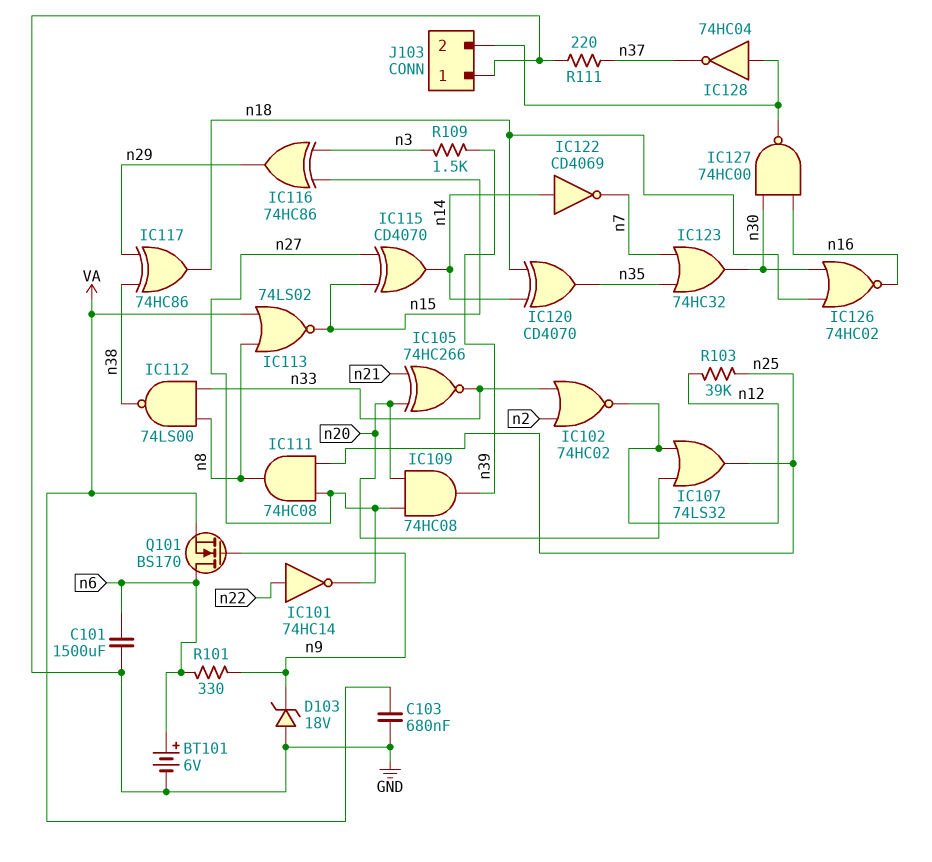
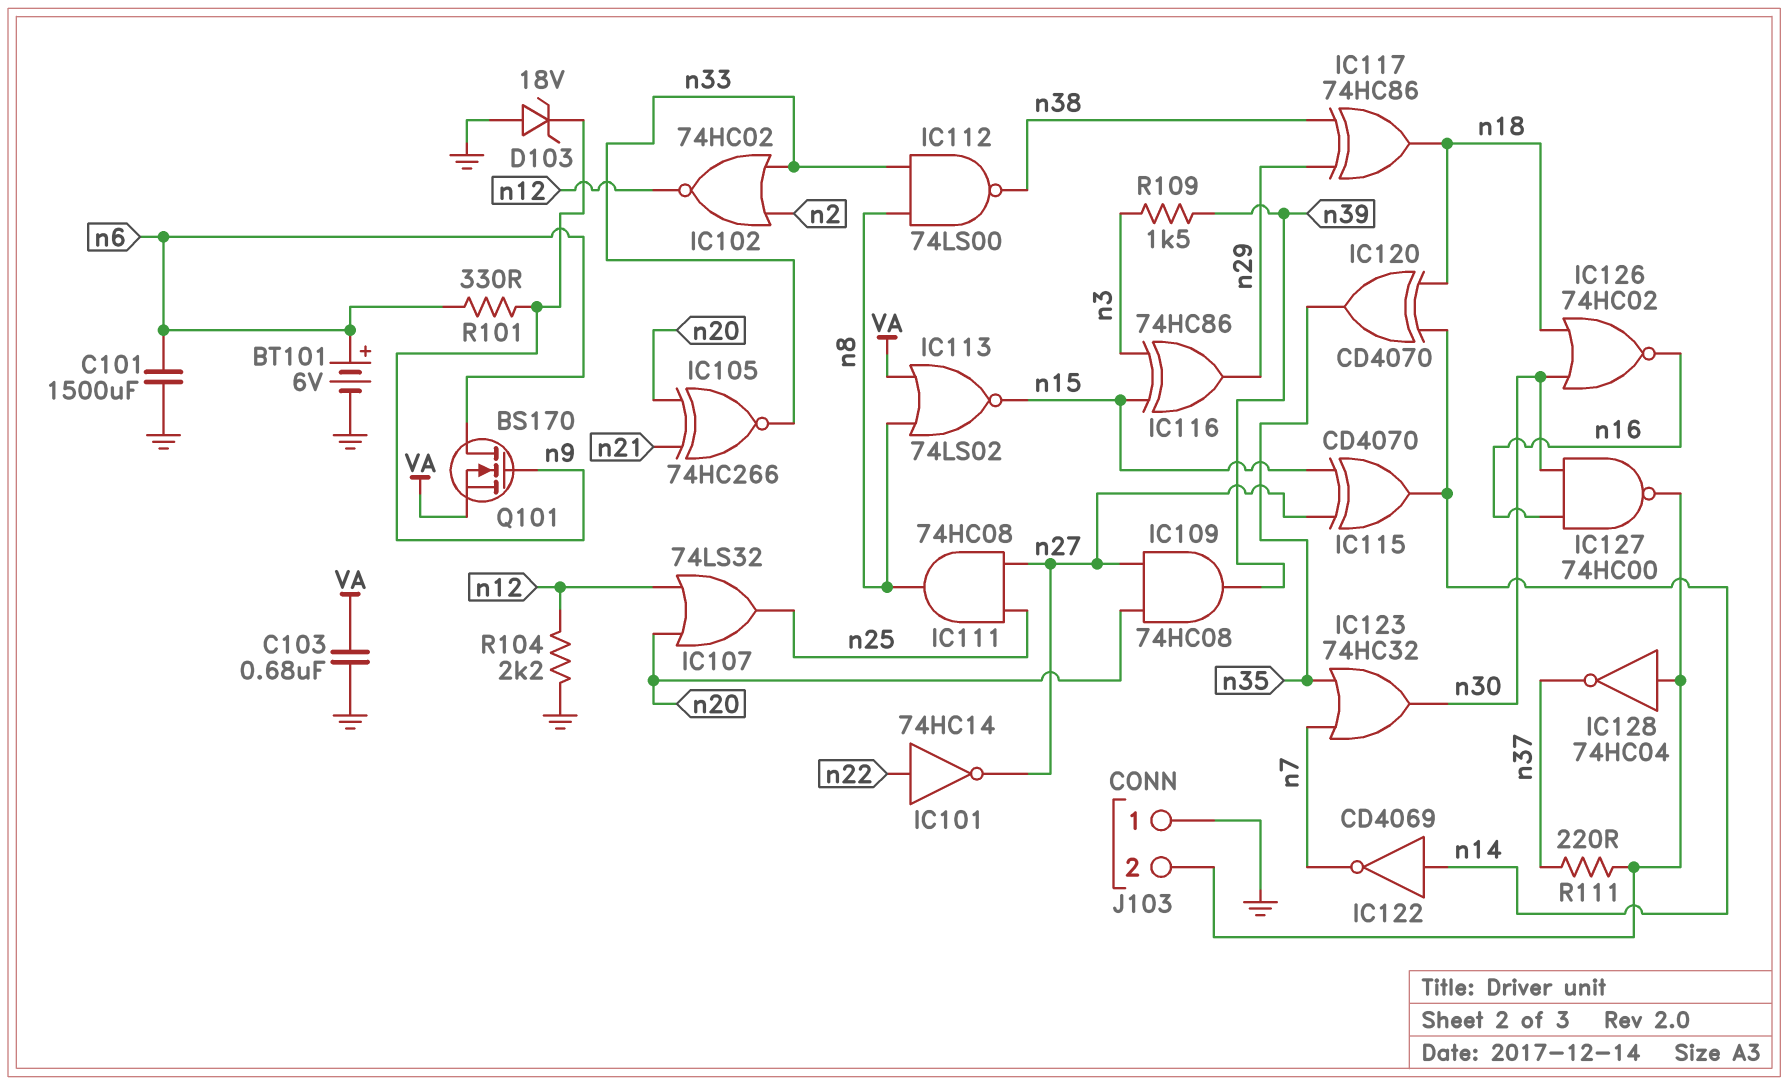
R103: 39k (n12, n25) -> none
R104: none -> 2.2k (GND, n12)
R111: 220 (GND, n37) -> 220 (J103/2, n37)

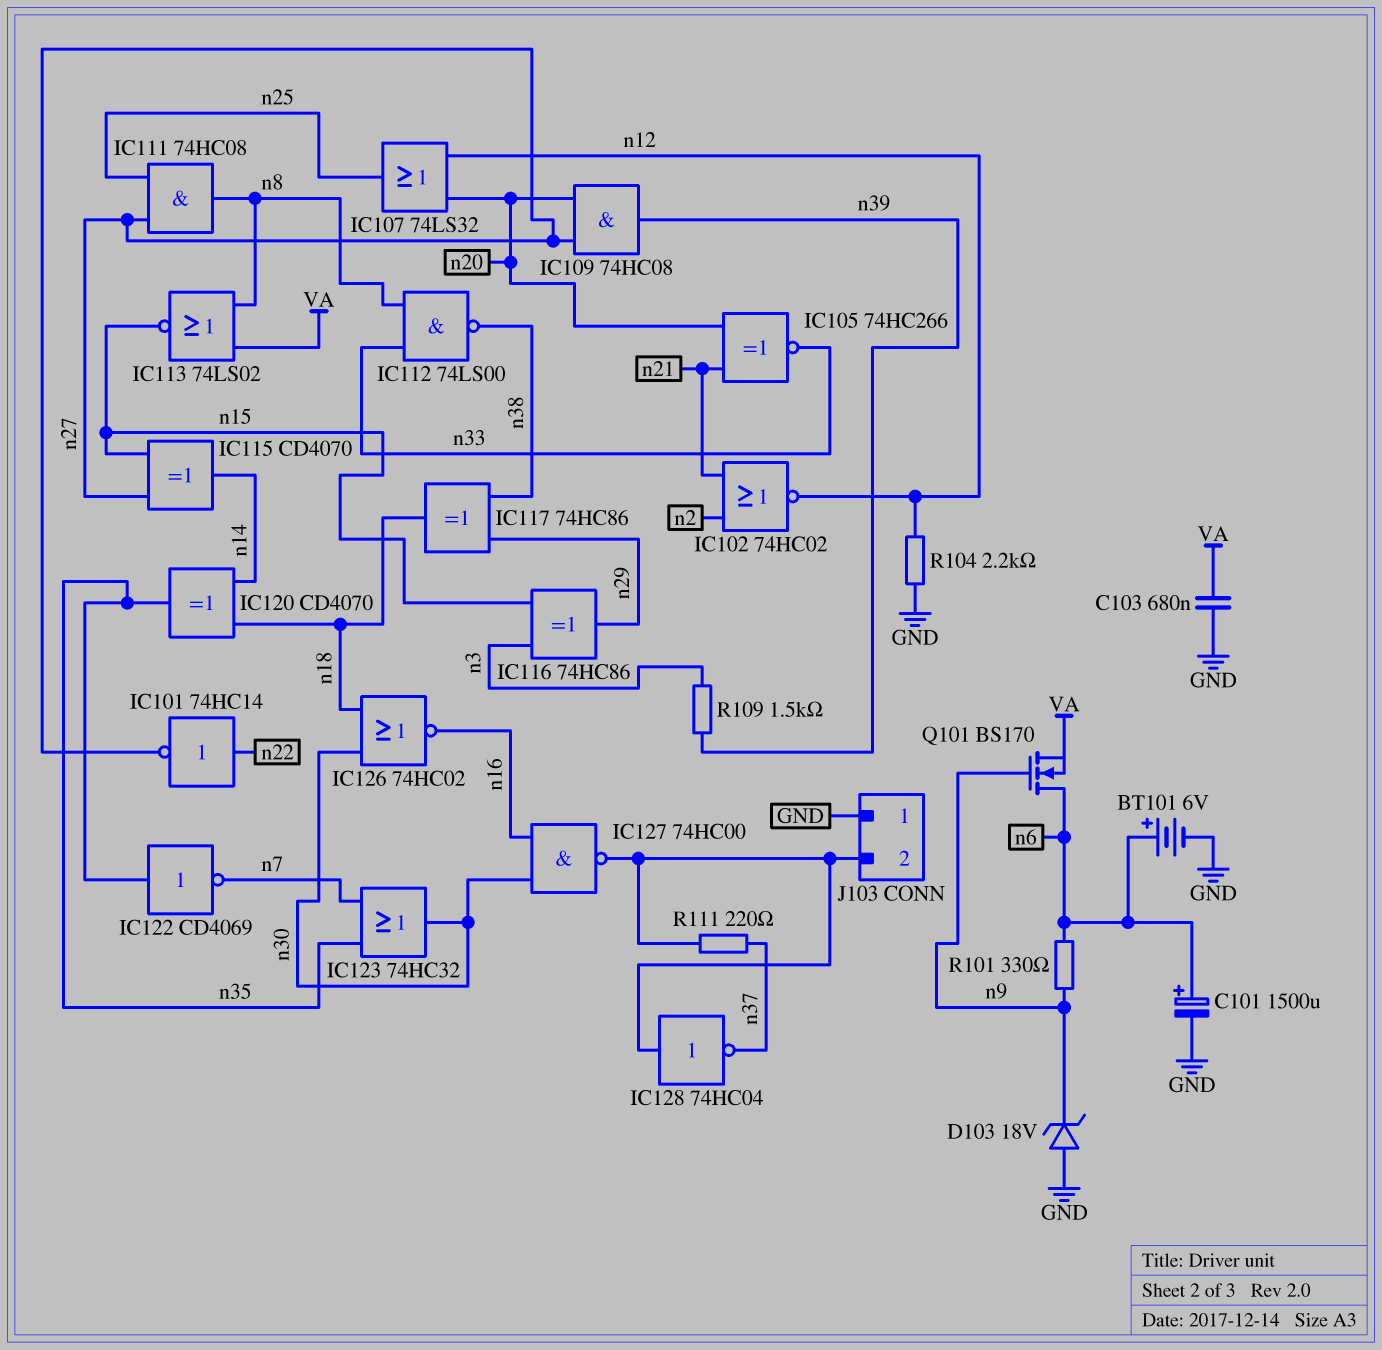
C101: 1500uF (GND, n6) -> 1500uF (plus n6, minus GND)
IC102: NOR 74HC02 (in n2, in n33, out n12) -> NOR 74HC02 (in n2, in n21, out n12)
IC122: NOT CD4069 (in n14, out n7) -> NOT CD4069 (in n35, out n7)

